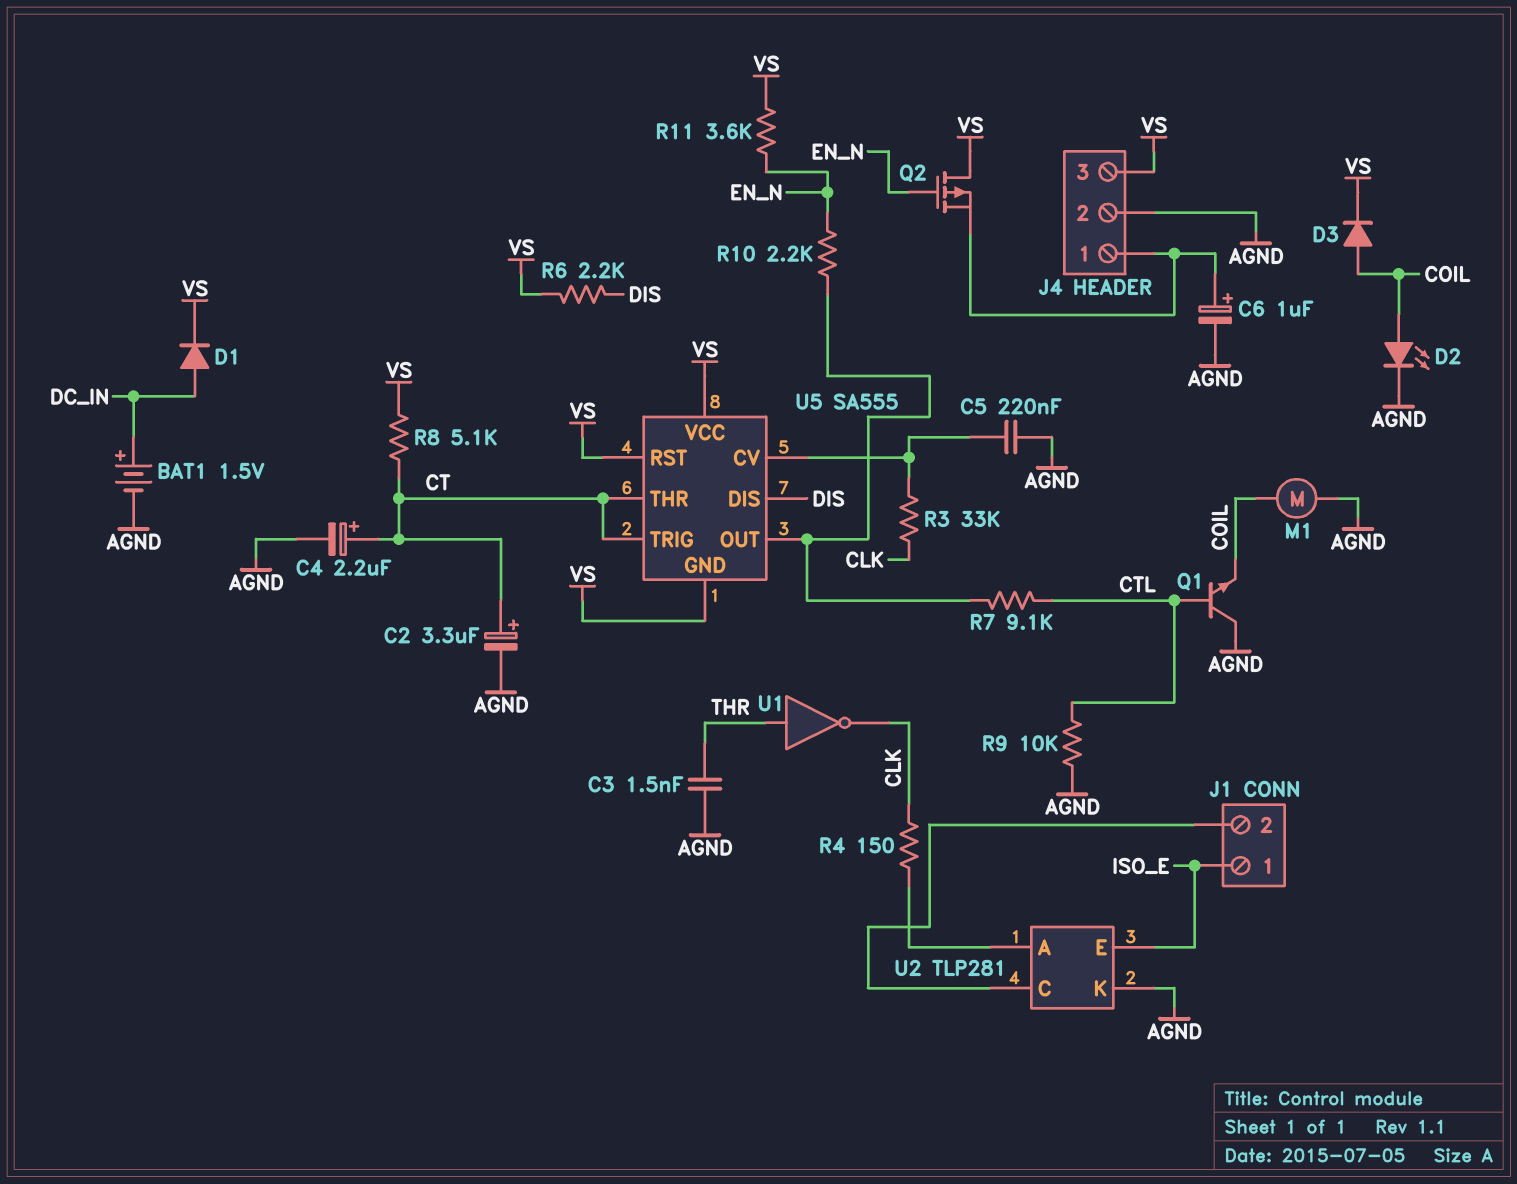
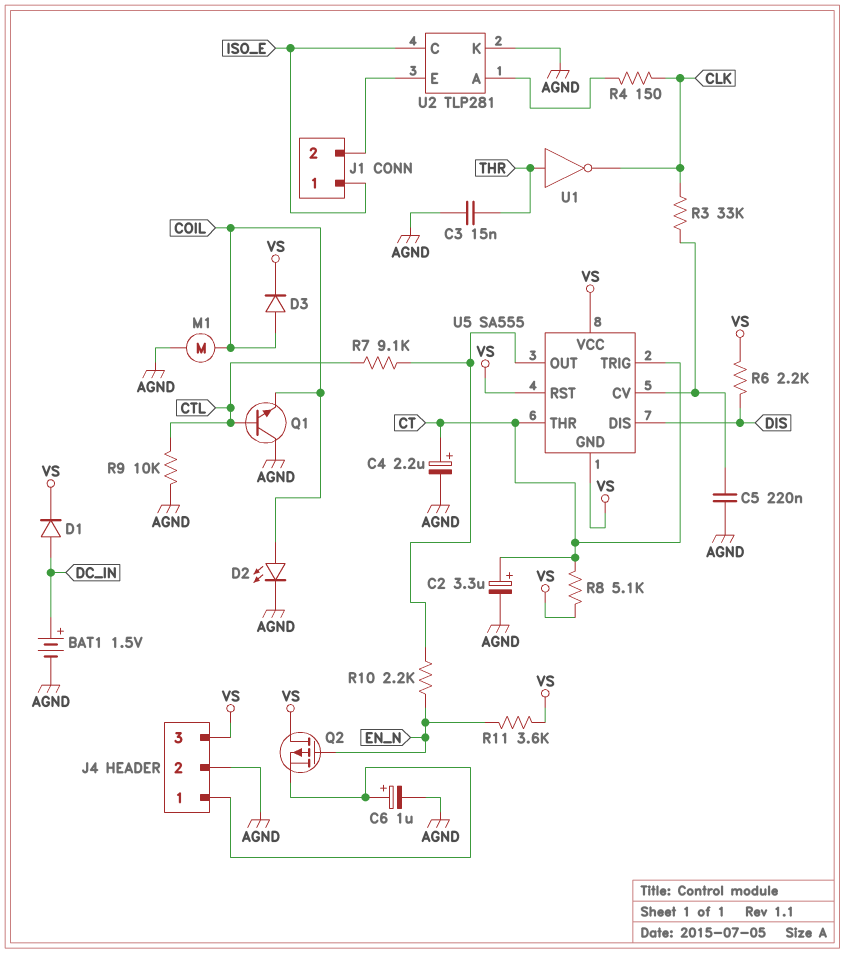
C3: 1.5nF (AGND, THR) -> 15nF (AGND, THR)
U2 pin C: J1/2 -> ISO_E
U2 pin E: ISO_E -> J1/2

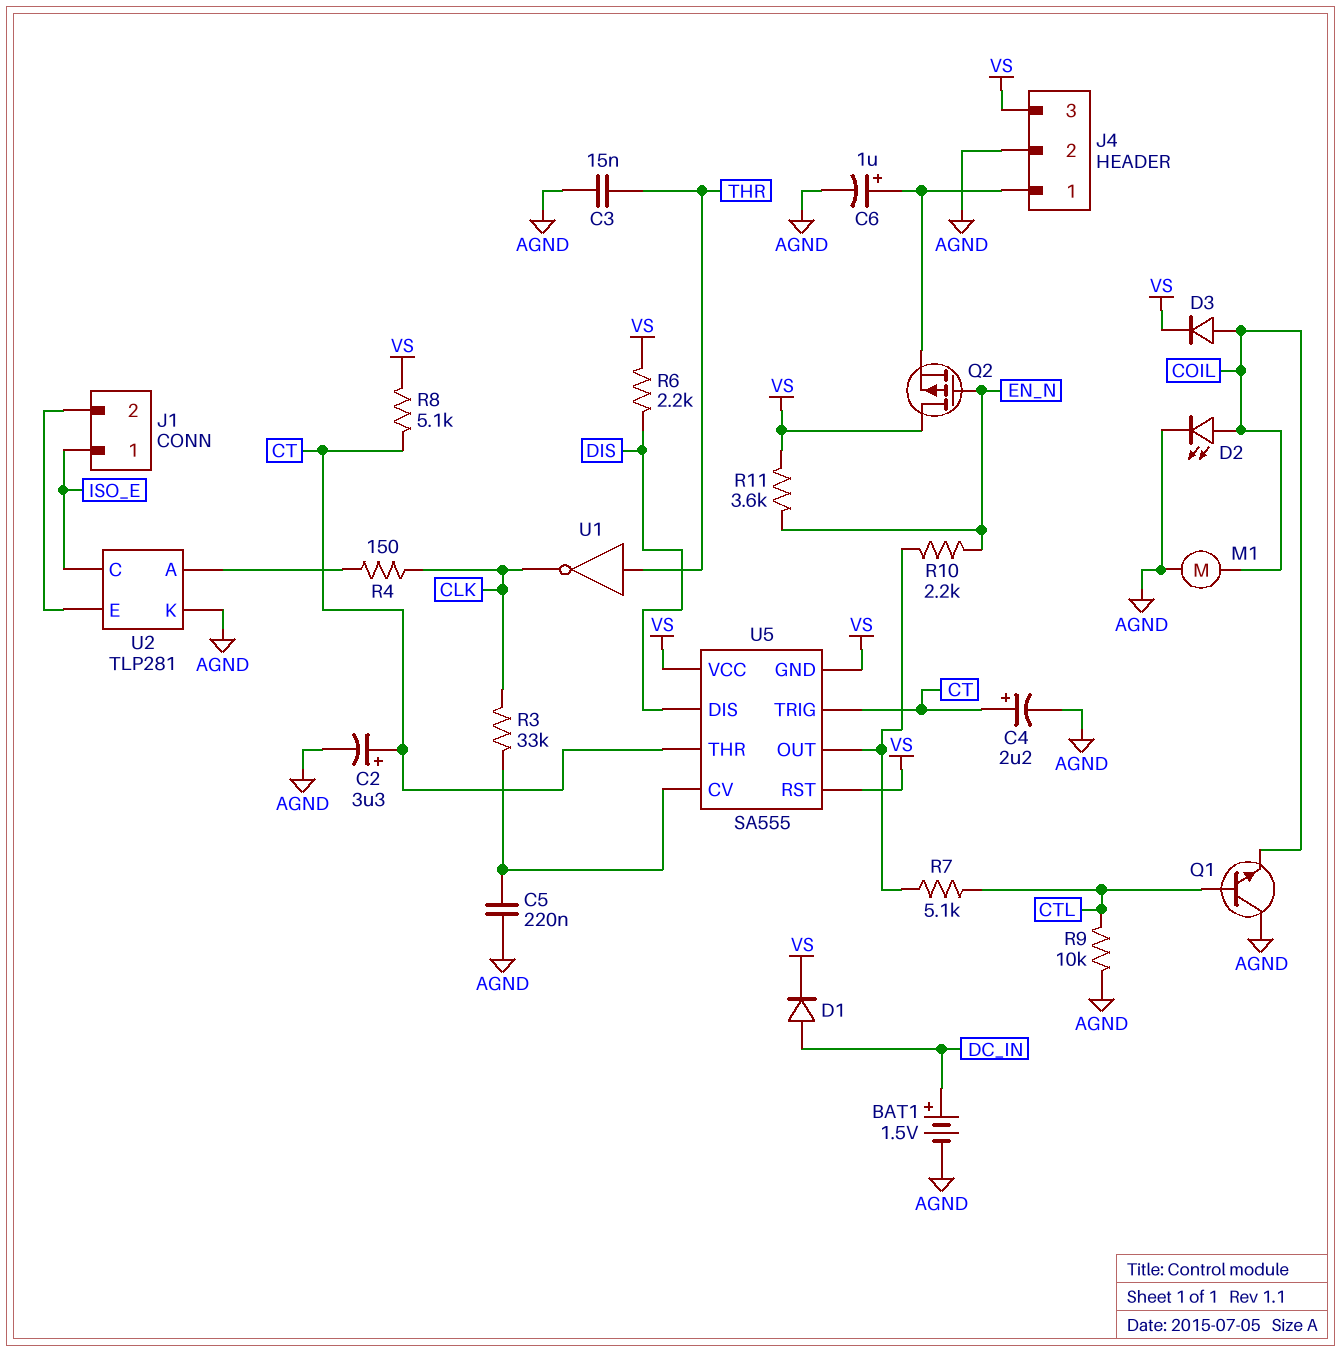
R7: 9.1k (CTL, U5/OUT) -> 5.1k (CTL, U5/OUT)

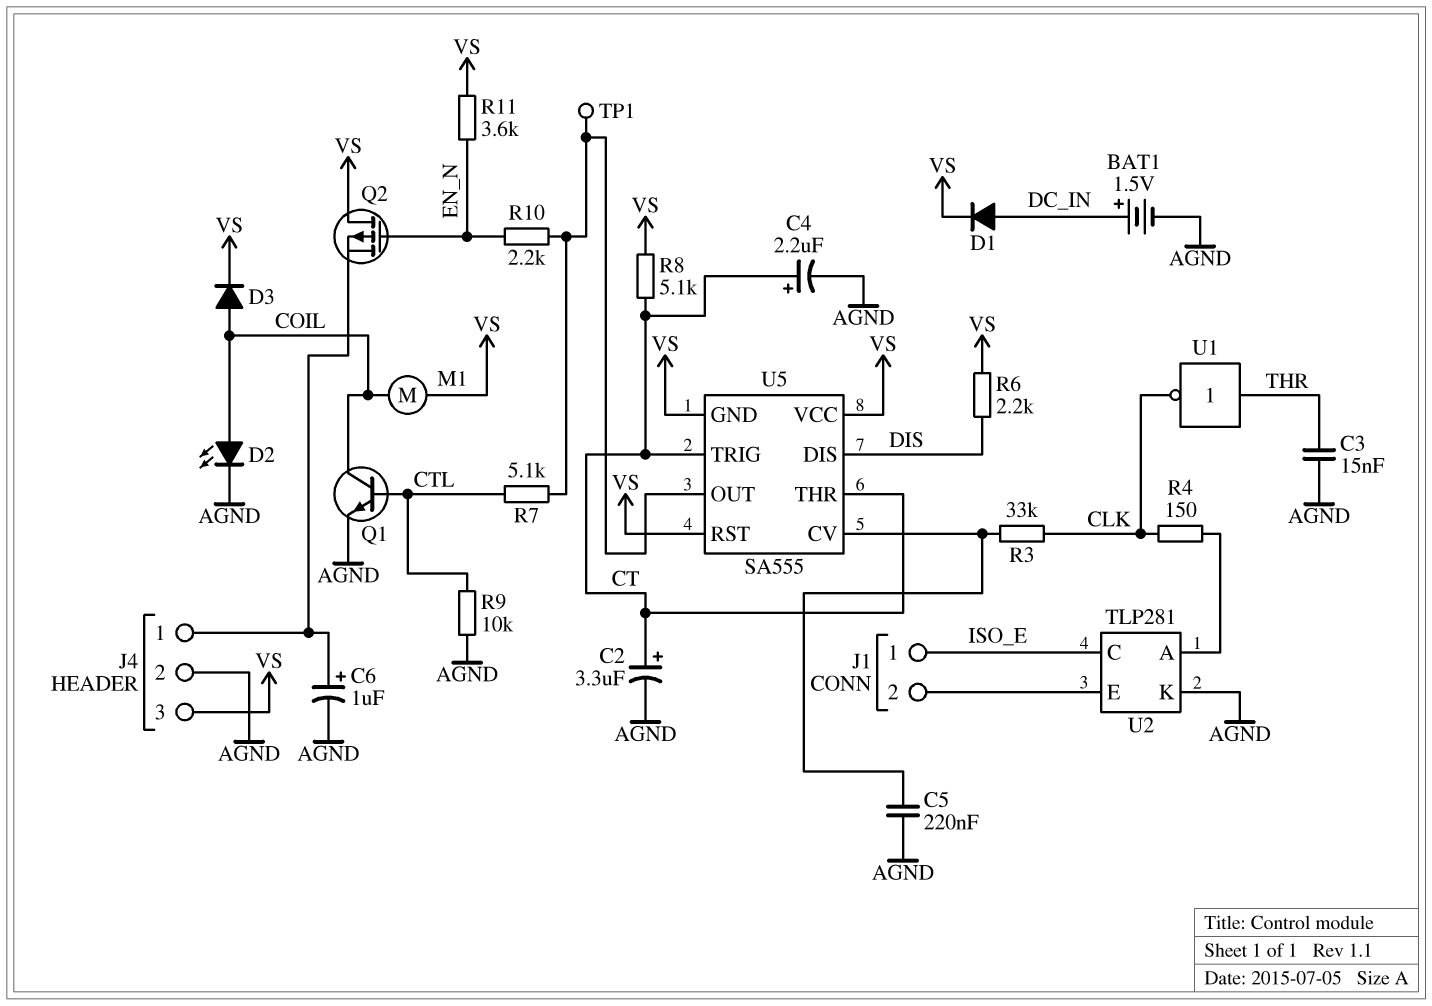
M1: motor (AGND, COIL) -> motor (COIL, VS)
Q1: NPN (B CTL, C AGND, E COIL) -> NPN (B CTL, C COIL, E AGND)
TP1: none -> test point (U5/OUT)

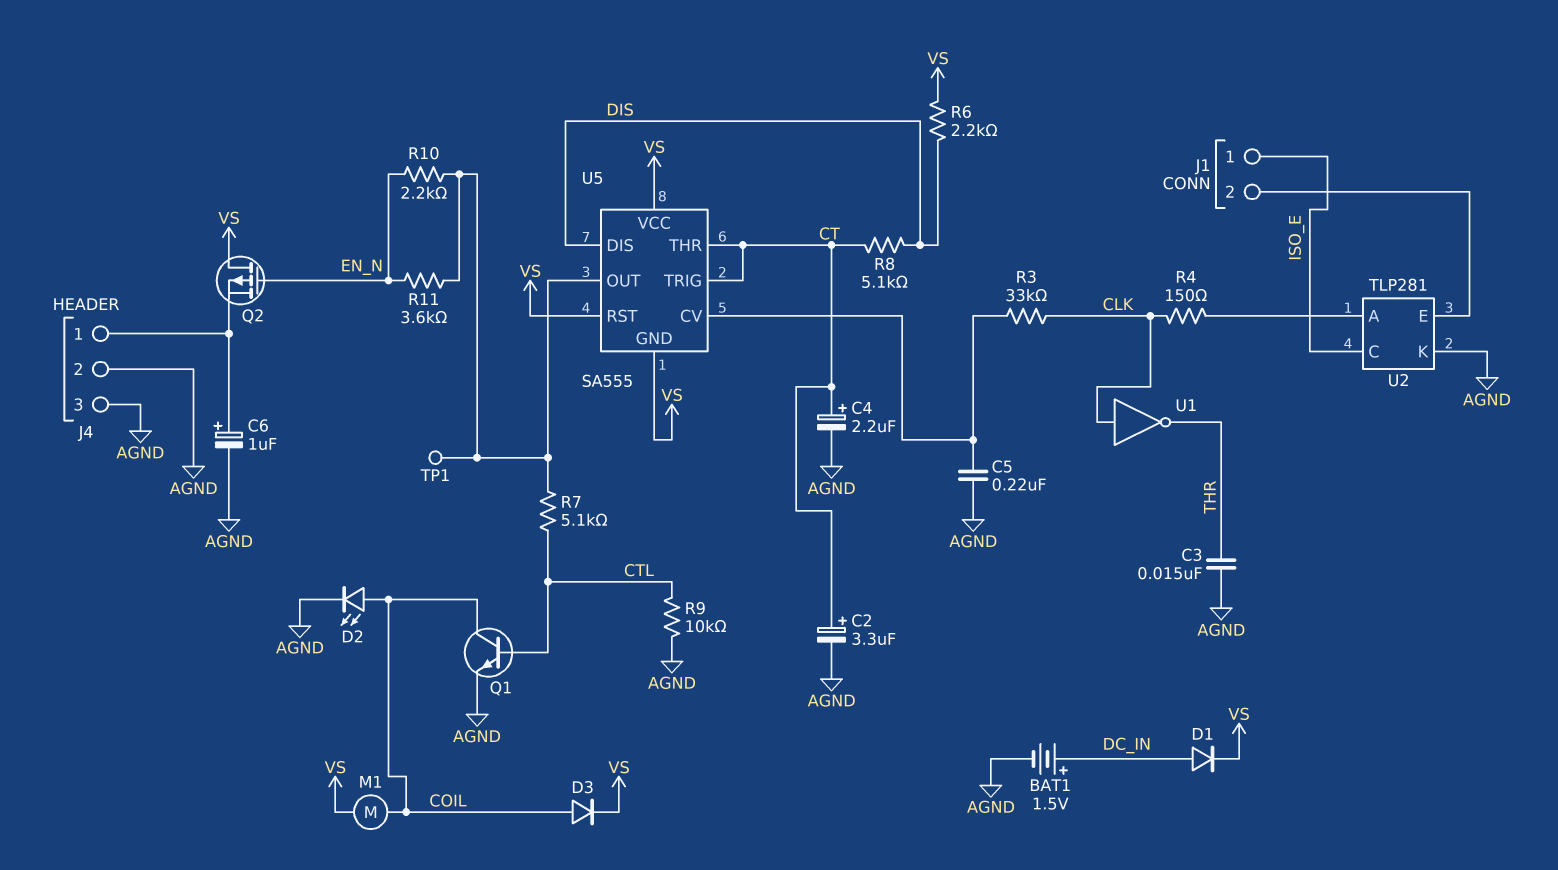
J4 pin 3: VS -> AGND
R8: 5.1k (CT, VS) -> 5.1k (CT, DIS)
R11: 3.6k (EN_N, VS) -> 3.6k (EN_N, U5/OUT)
U1: NOT (in THR, out CLK) -> NOT (in CLK, out THR)

